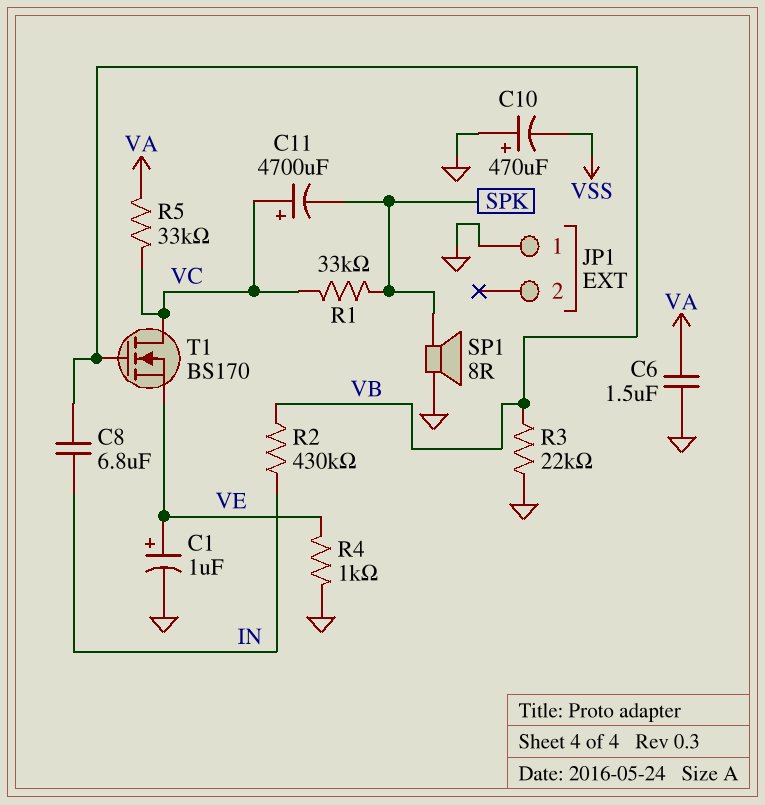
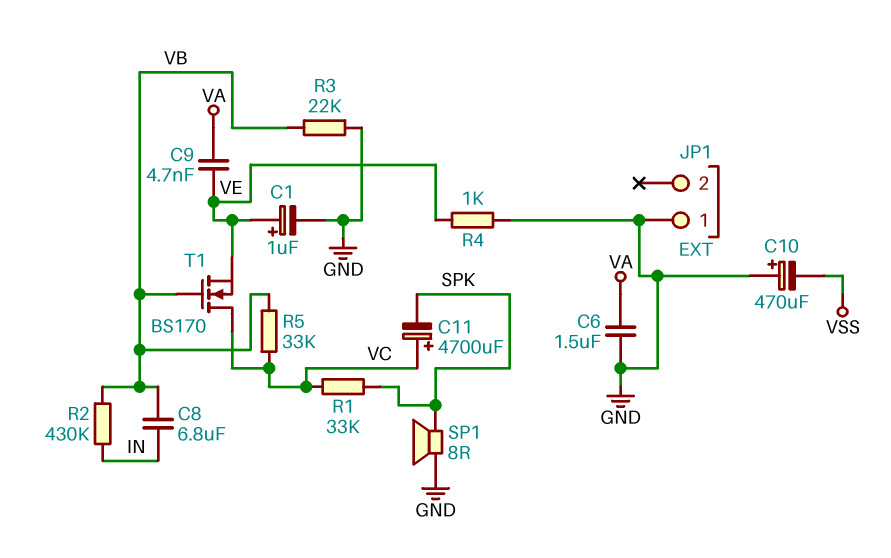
C9: none -> 4.7nF (VA, VE)
R5: 33k (VA, VC) -> 33k (VB, VC)

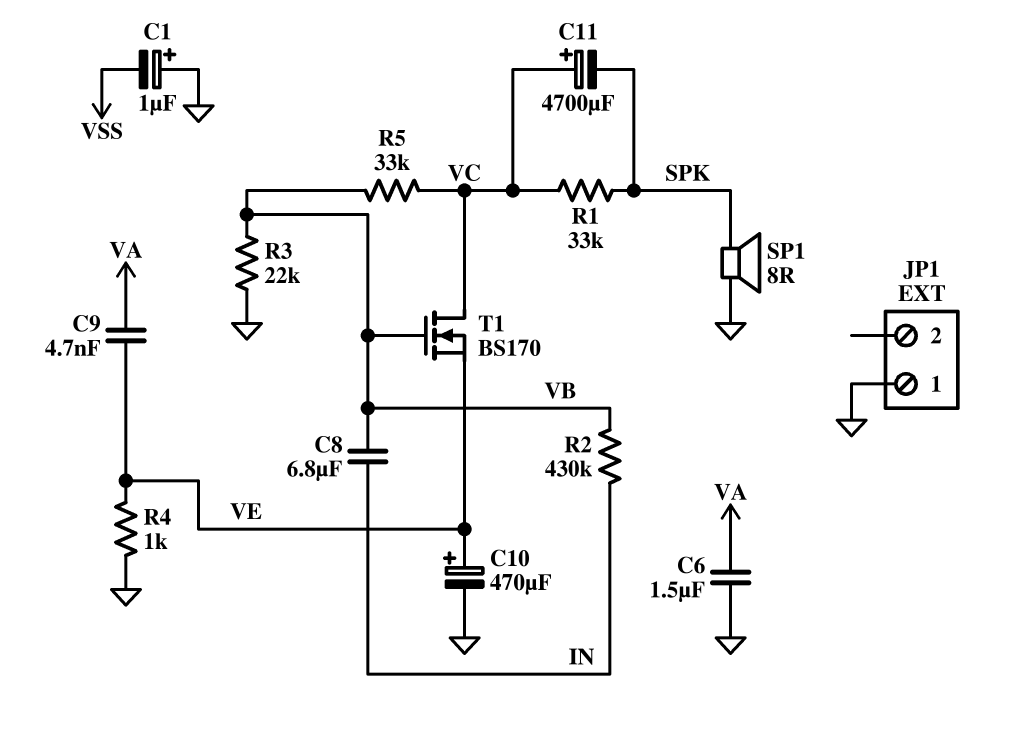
C1: 1uF (plus VE, minus GND) -> 1uF (plus GND, minus VSS)
C10: 470uF (plus GND, minus VSS) -> 470uF (plus VE, minus GND)

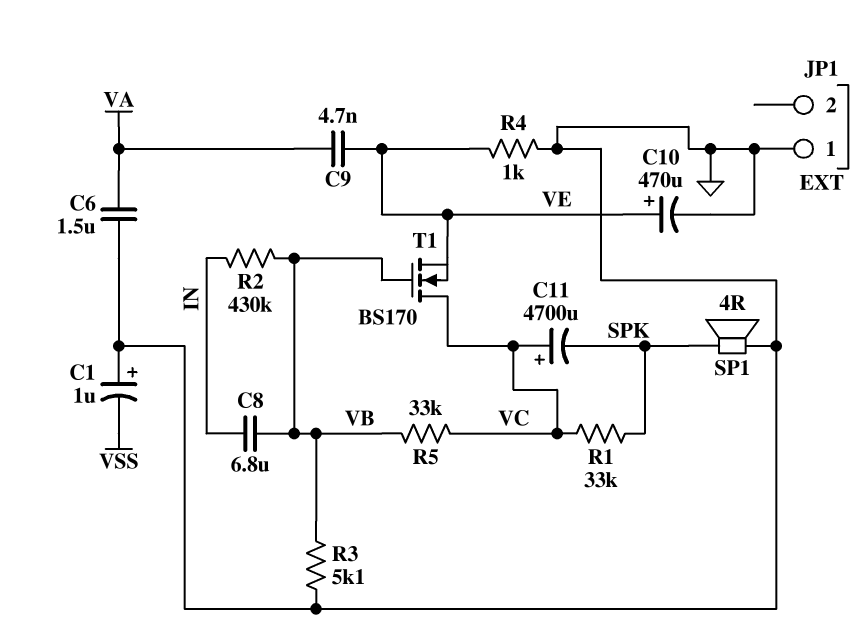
R3: 22k (GND, VB) -> 5.1k (GND, VB)
SP1: speaker 8R (GND, SPK) -> speaker 4R (GND, SPK)

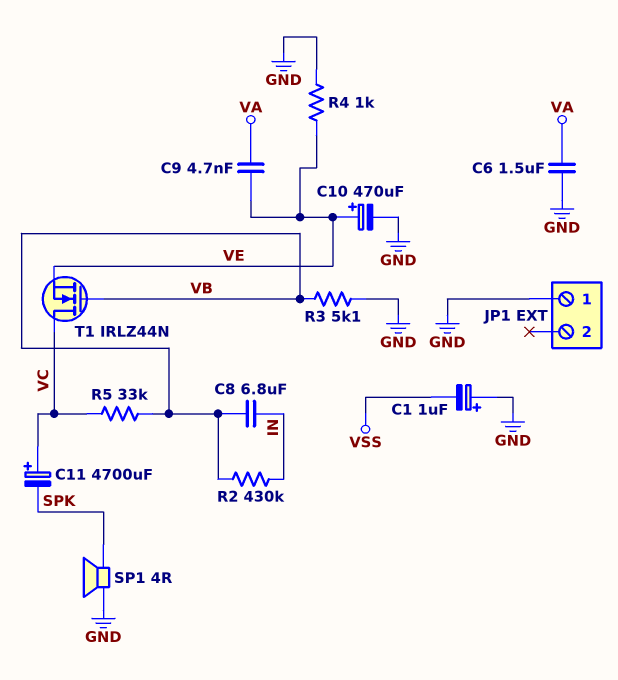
R1: 33k (SPK, VC) -> none
T1: NMOS BS170 (G VB, D VC, S VE) -> NMOS IRLZ44N (G VB, D VC, S VE)

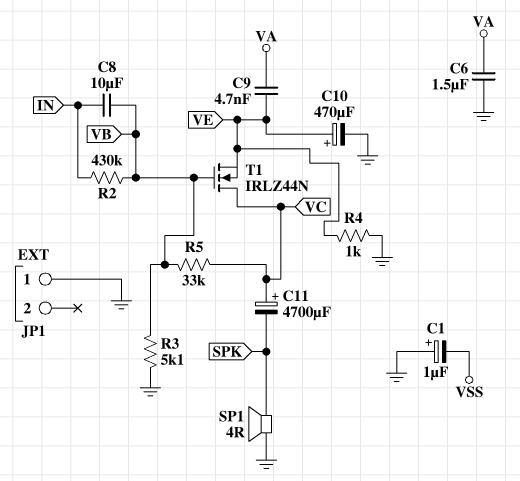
C8: 6.8uF (IN, VB) -> 10uF (IN, VB)

